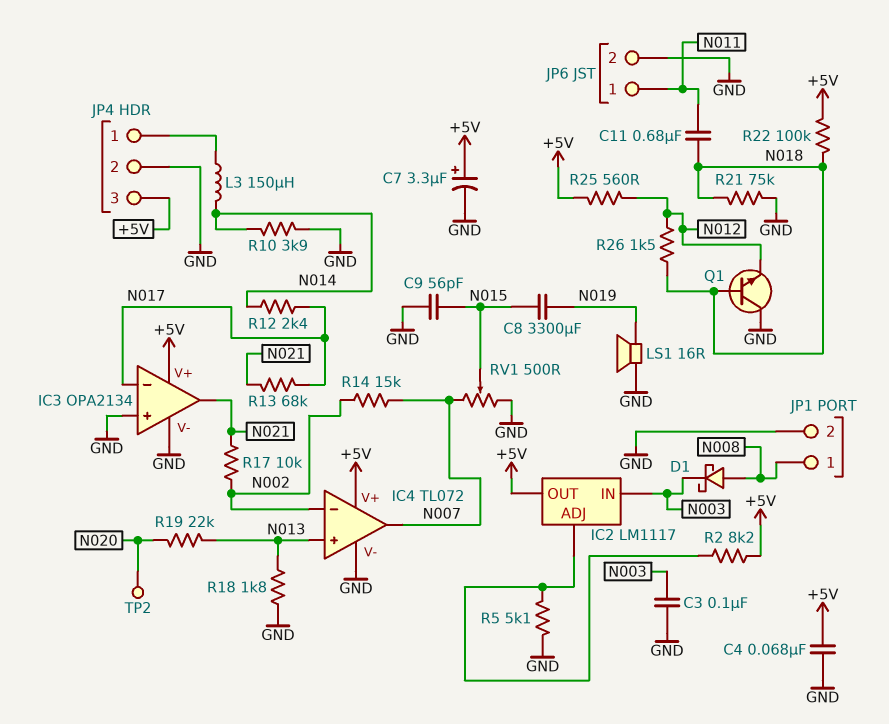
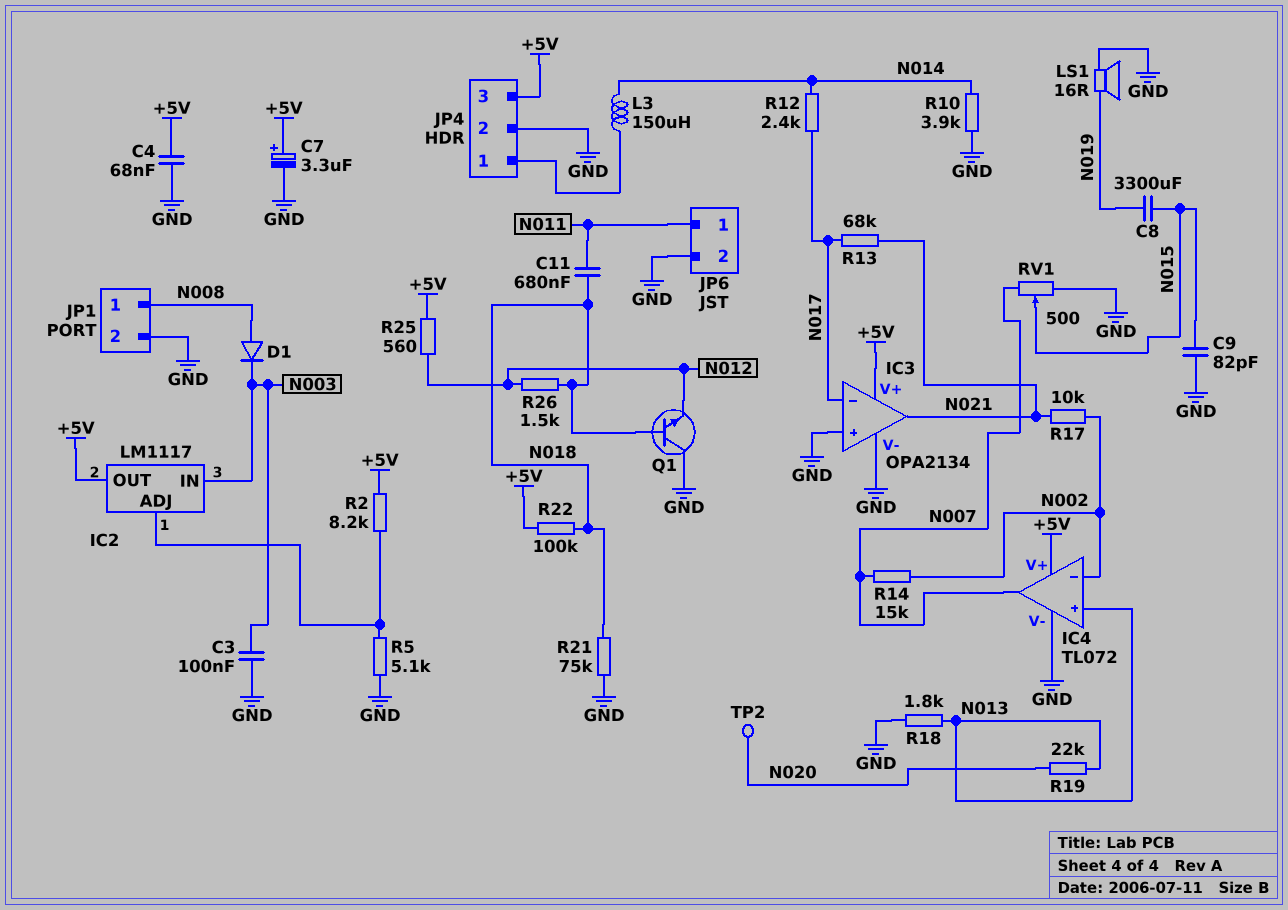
C9: 56pF (GND, N015) -> 82pF (GND, N015)
D1: schottky (A N008, K N003) -> diode (A N008, K N003)

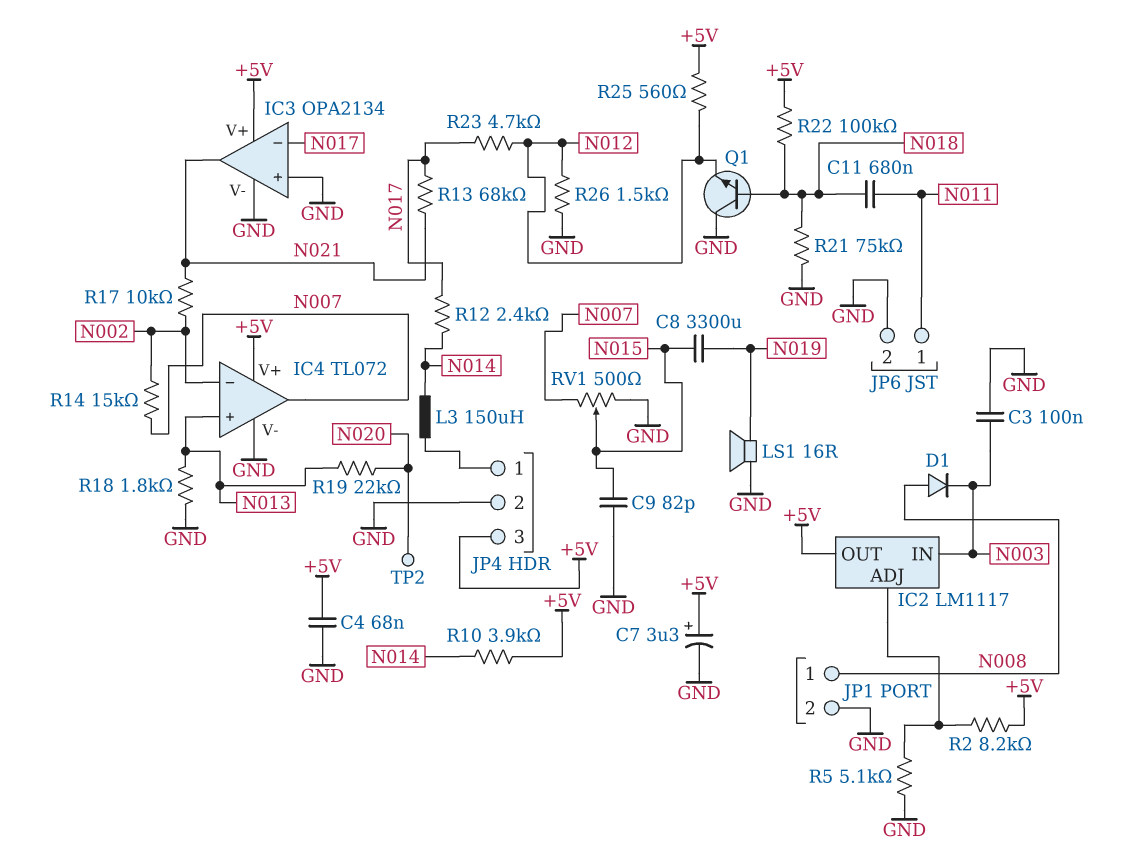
R10: 3.9k (GND, N014) -> 3.9k (+5V, N014)
R23: none -> 4.7k (N012, N017)
R26: 1.5k (N012, N018) -> 1.5k (GND, N012)

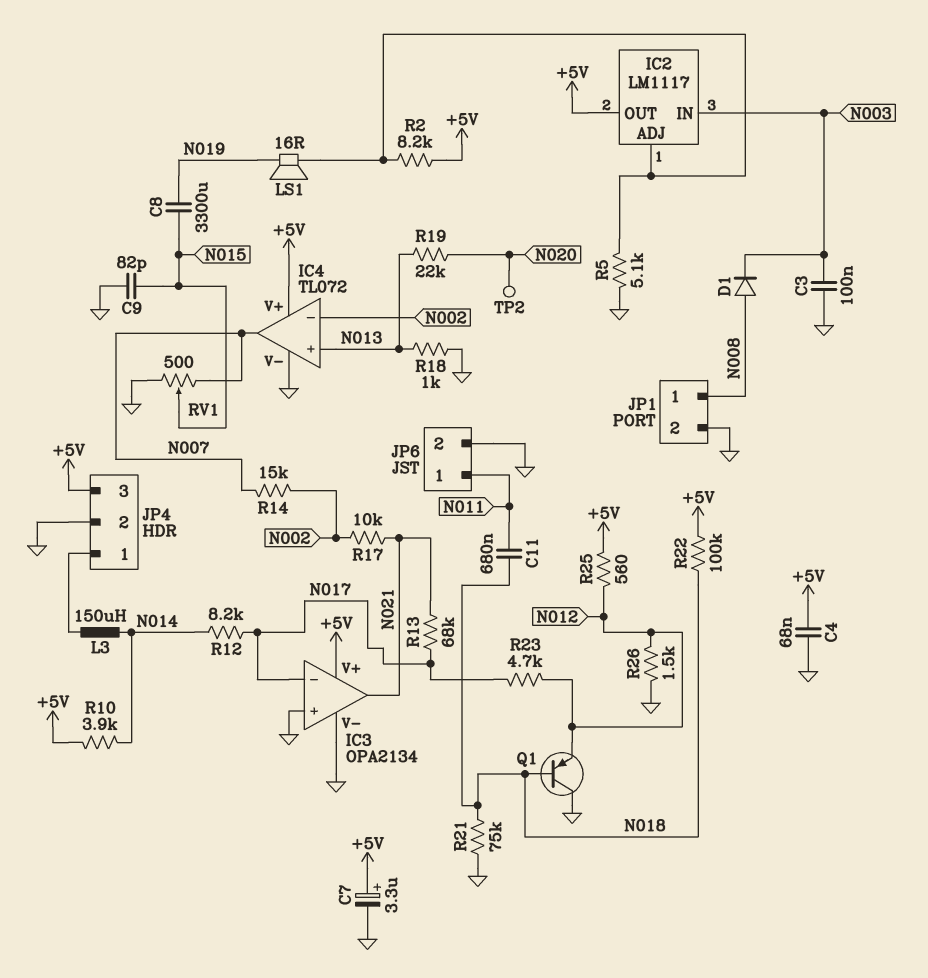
LS1: speaker 16R (GND, N019) -> speaker 16R (IC2/ADJ, N019)
Q1: NPN (B N018, C GND, E N012) -> PNP (B N018, C GND, E N012)
R12: 2.4k (N014, N017) -> 8.2k (N014, N017)
R18: 1.8k (GND, N013) -> 1k (GND, N013)

